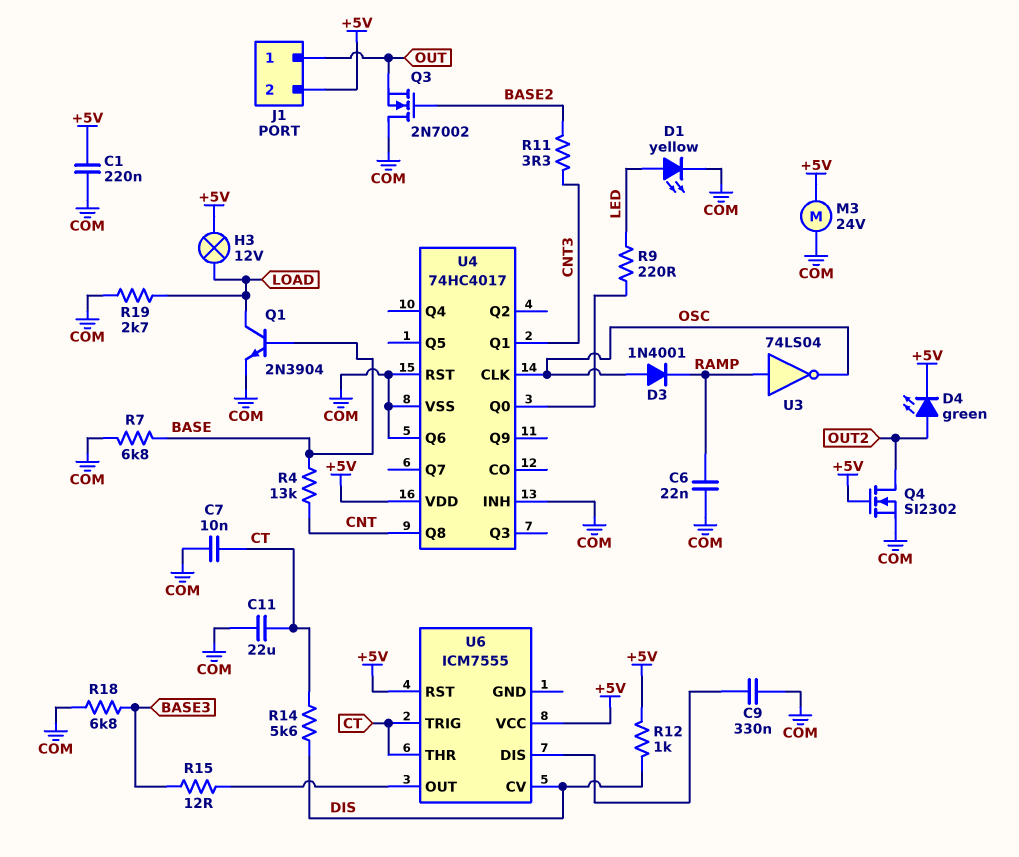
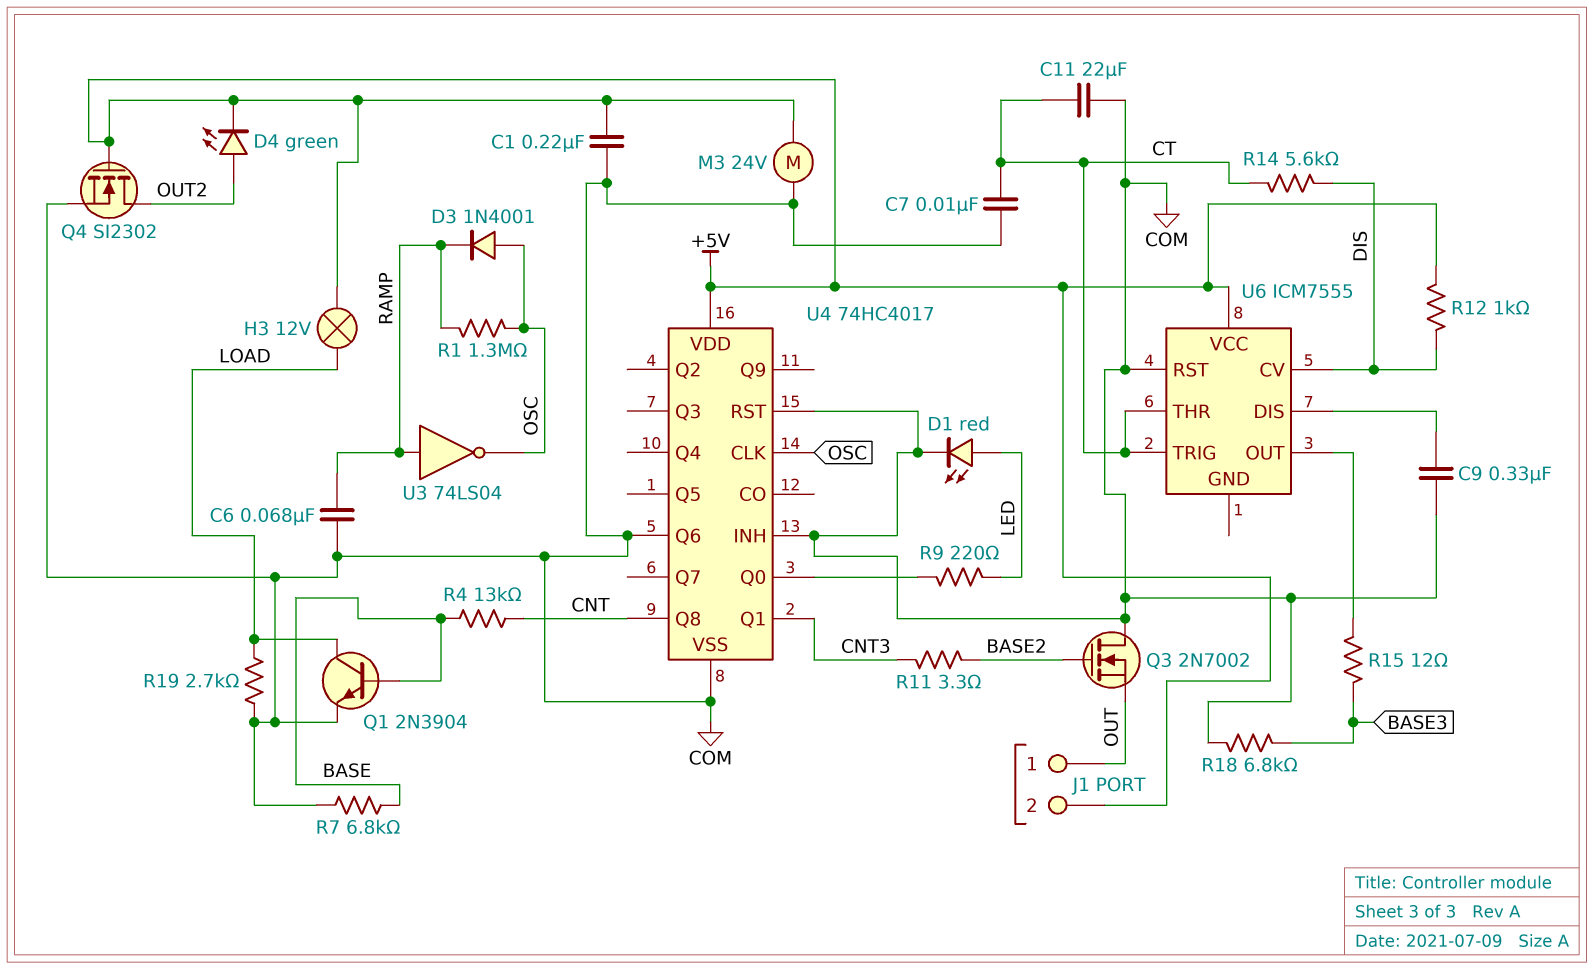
C6: 22nF (COM, RAMP) -> 68nF (COM, RAMP)
D1: LED yellow (A LED, K COM) -> LED red (A LED, K COM)
R1: none -> 1.3M (OSC, RAMP)
U6 pin RST: +5V -> COM

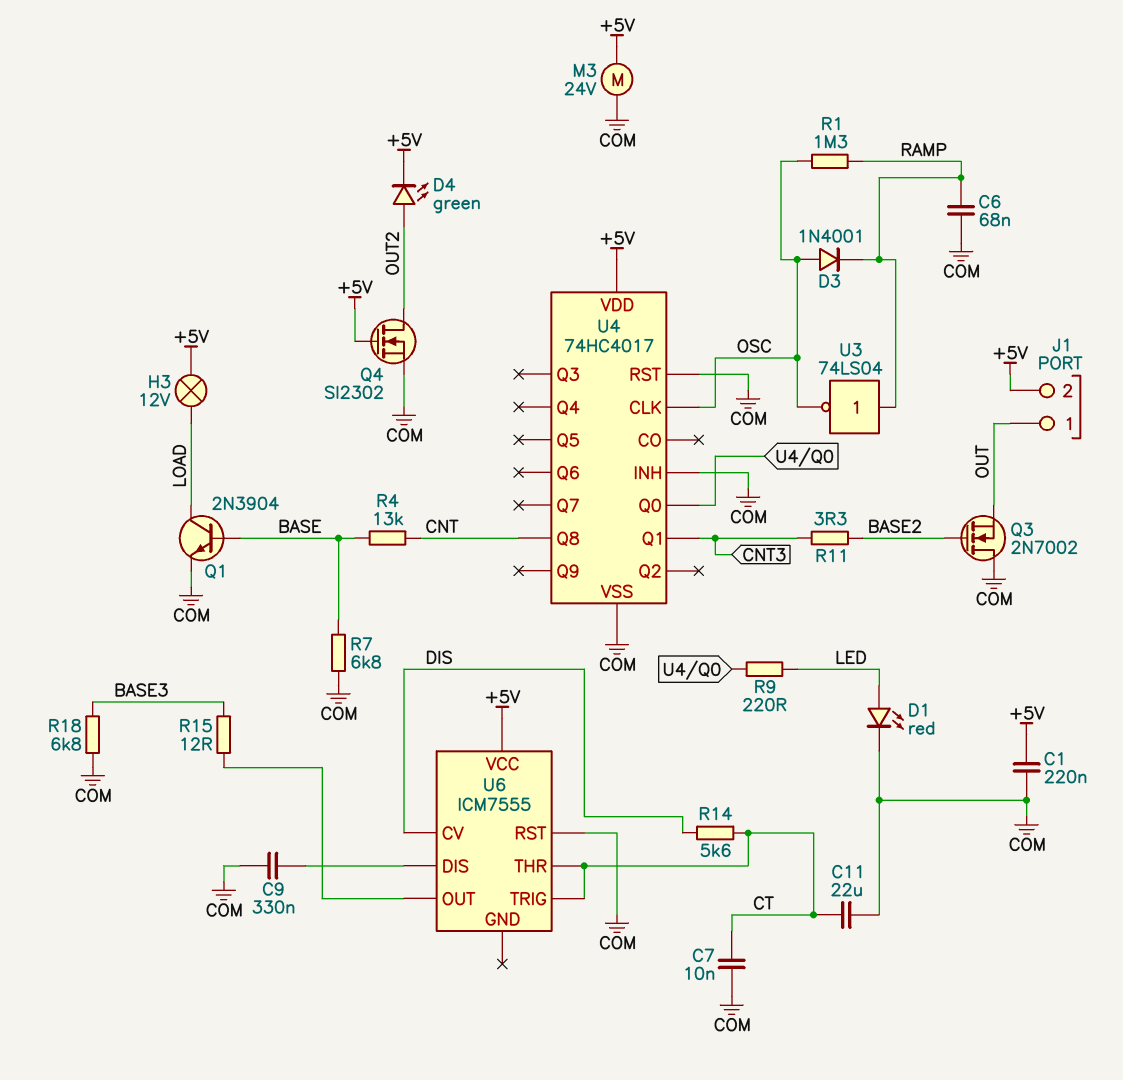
R12: 1k (+5V, DIS) -> none
R19: 2.7k (COM, LOAD) -> none
U4 pin Q6: COM -> none

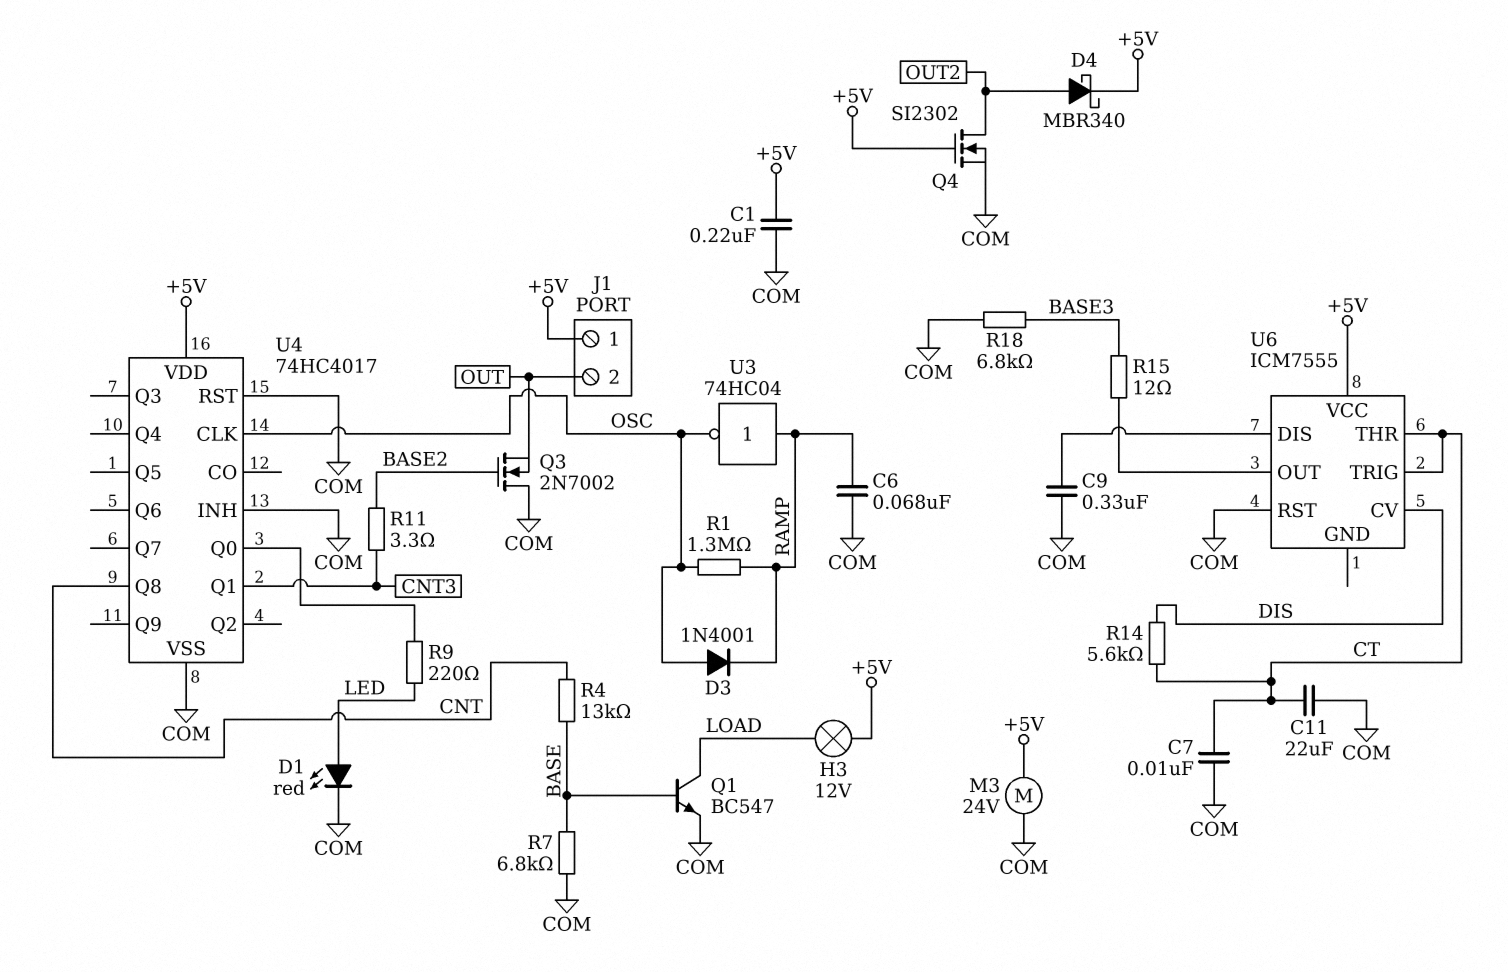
D4: LED green (A OUT2, K +5V) -> schottky MBR340 (A OUT2, K +5V)
J1 pin 1: OUT -> +5V
J1 pin 2: +5V -> OUT
Q1: NPN 2N3904 (B BASE, C LOAD, E COM) -> NPN BC547 (B BASE, C LOAD, E COM)
U3: NOT 74LS04 (in RAMP, out OSC) -> NOT 74HC04 (in RAMP, out OSC)

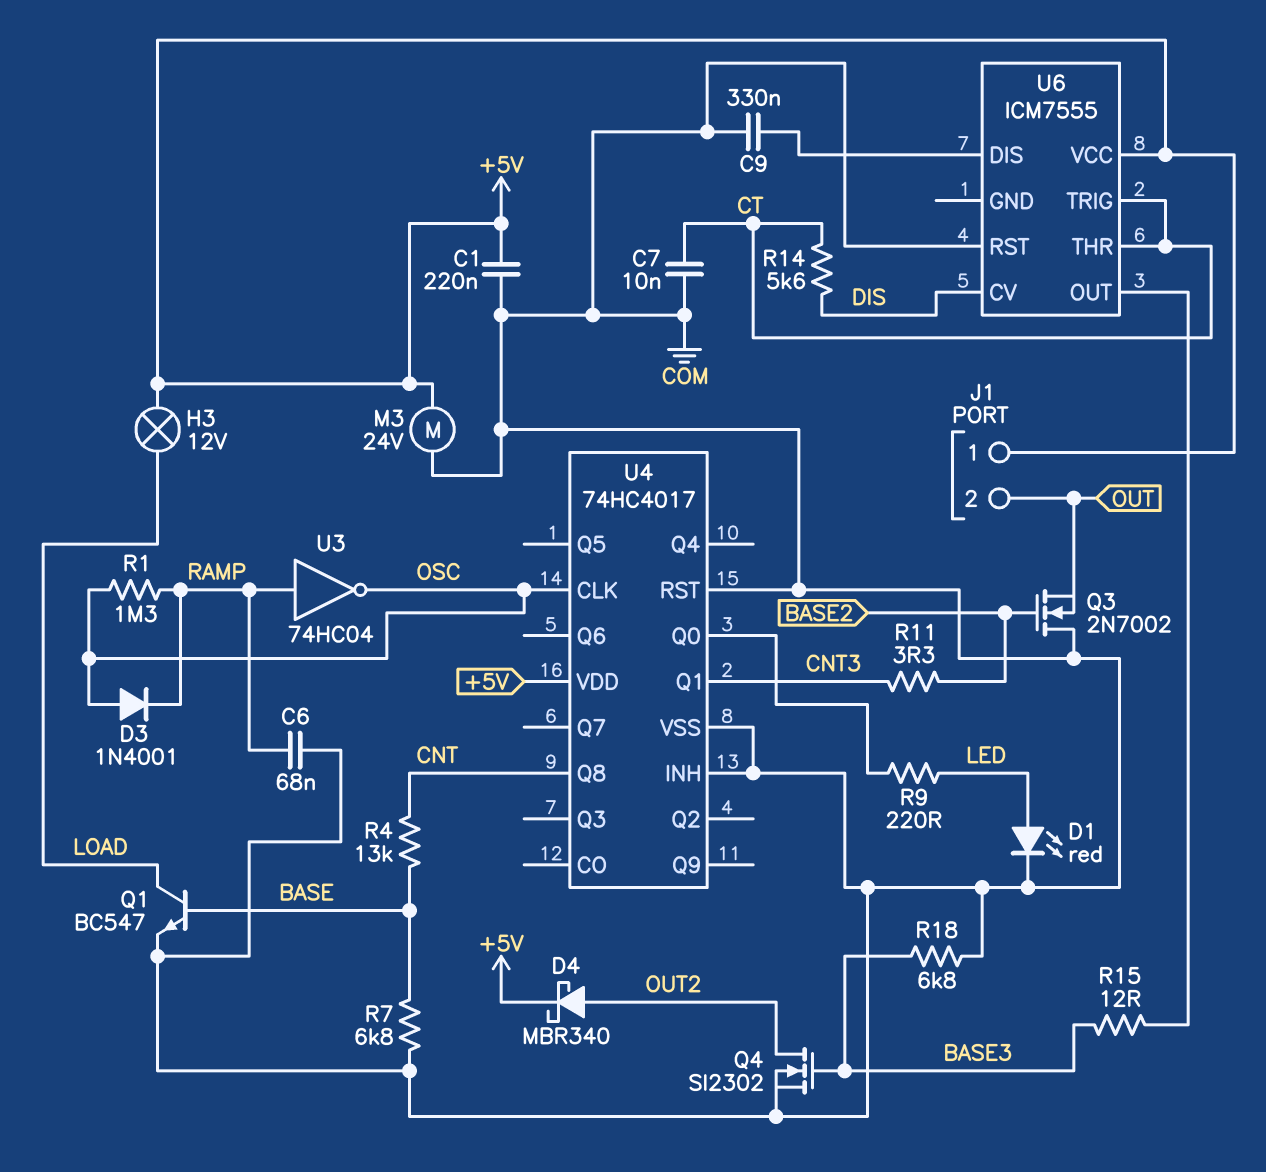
C11: 22uF (COM, CT) -> none
Q4: NMOS SI2302 (G +5V, D OUT2, S COM) -> NMOS SI2302 (G BASE3, D OUT2, S COM)

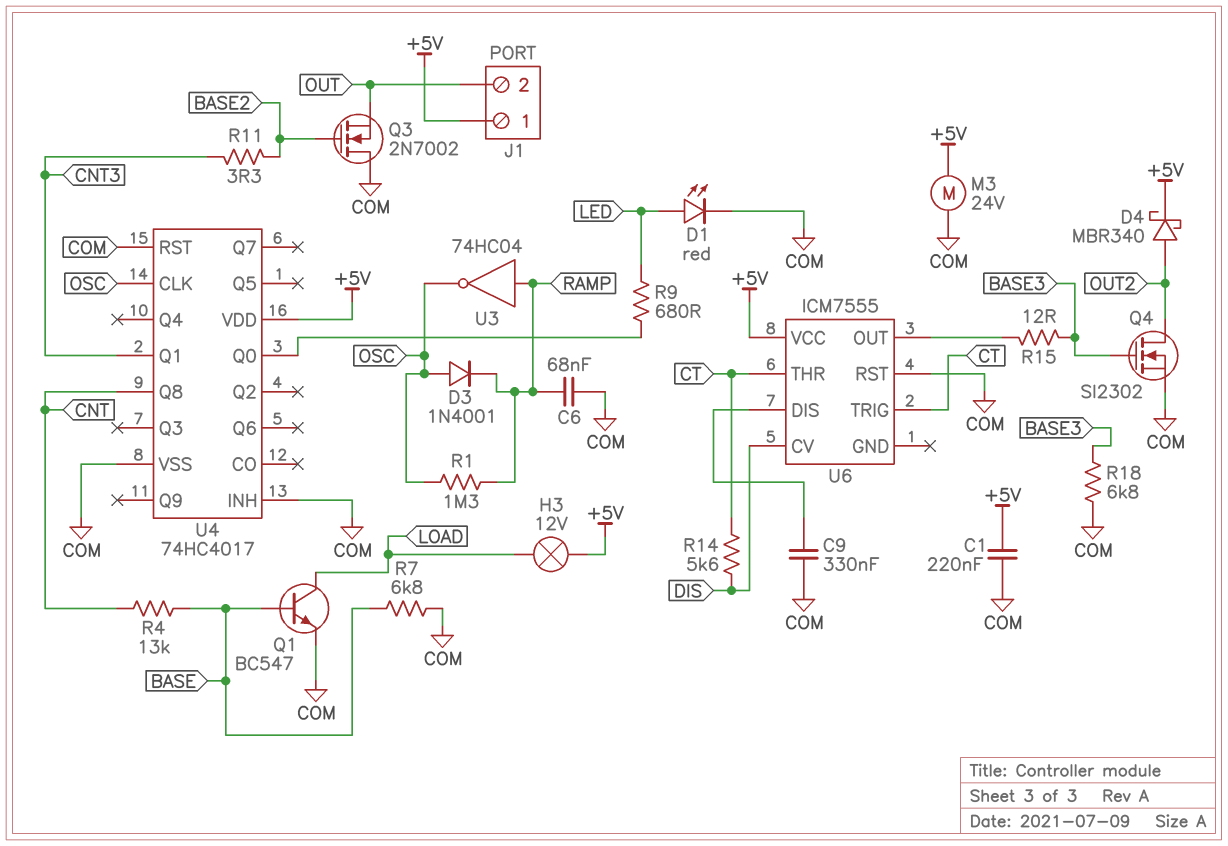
C7: 10nF (COM, CT) -> none
R9: 220 (LED, U4/Q0) -> 680 (LED, U4/Q0)

